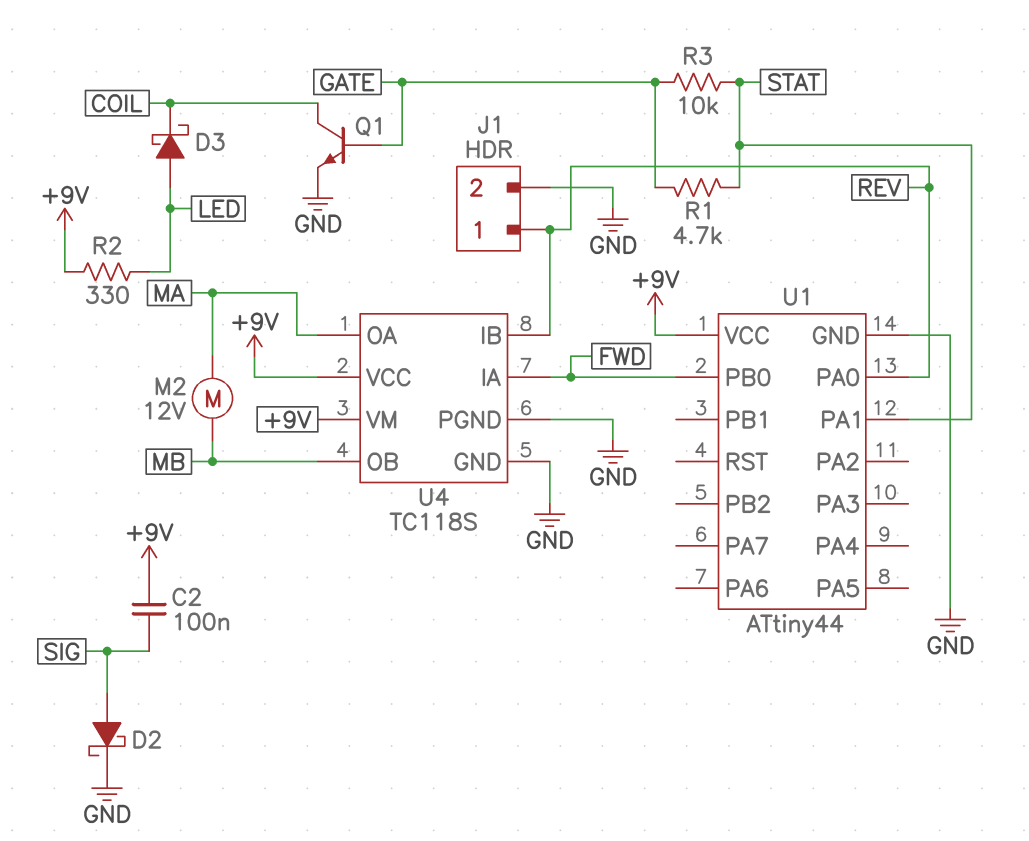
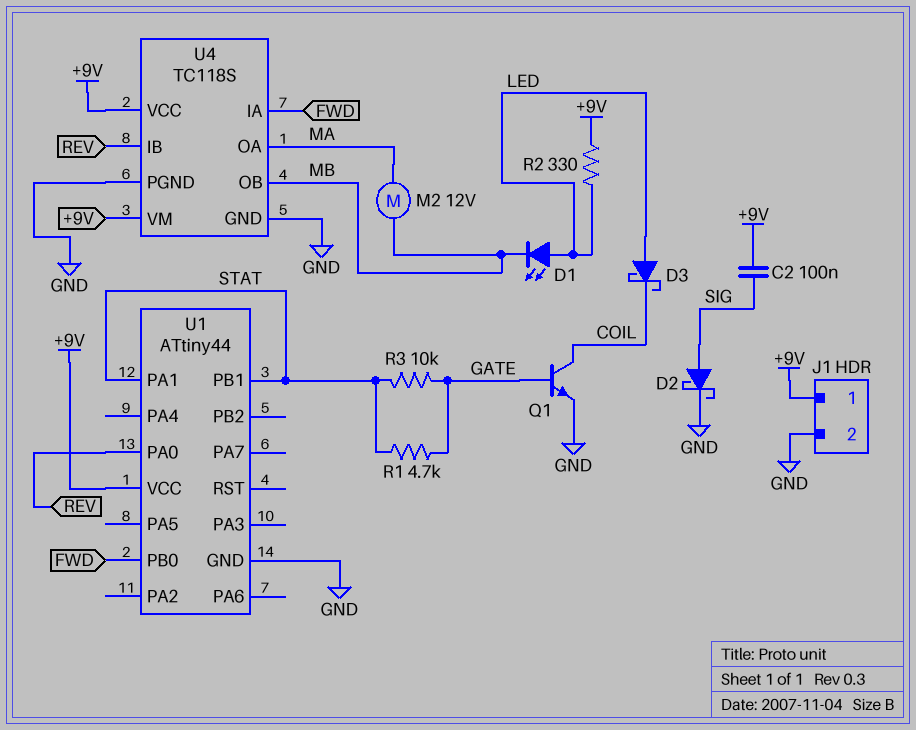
D1: none -> LED (A LED, K MB)
J1 pin 1: REV -> +9V
U1 pin PB1: none -> STAT

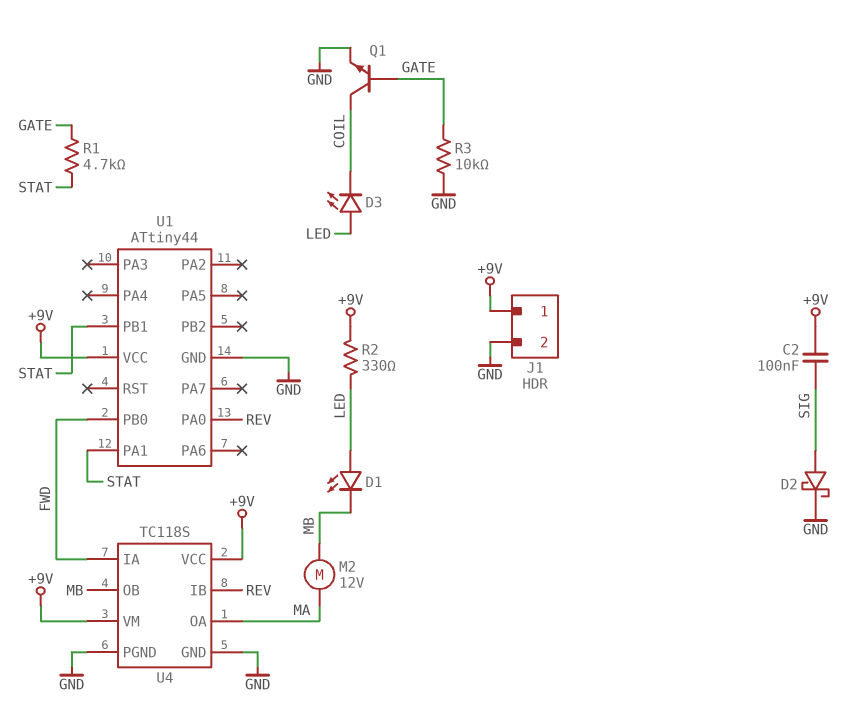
D3: schottky (A LED, K COIL) -> LED (A LED, K COIL)
R3: 10k (GATE, STAT) -> 10k (GATE, GND)

